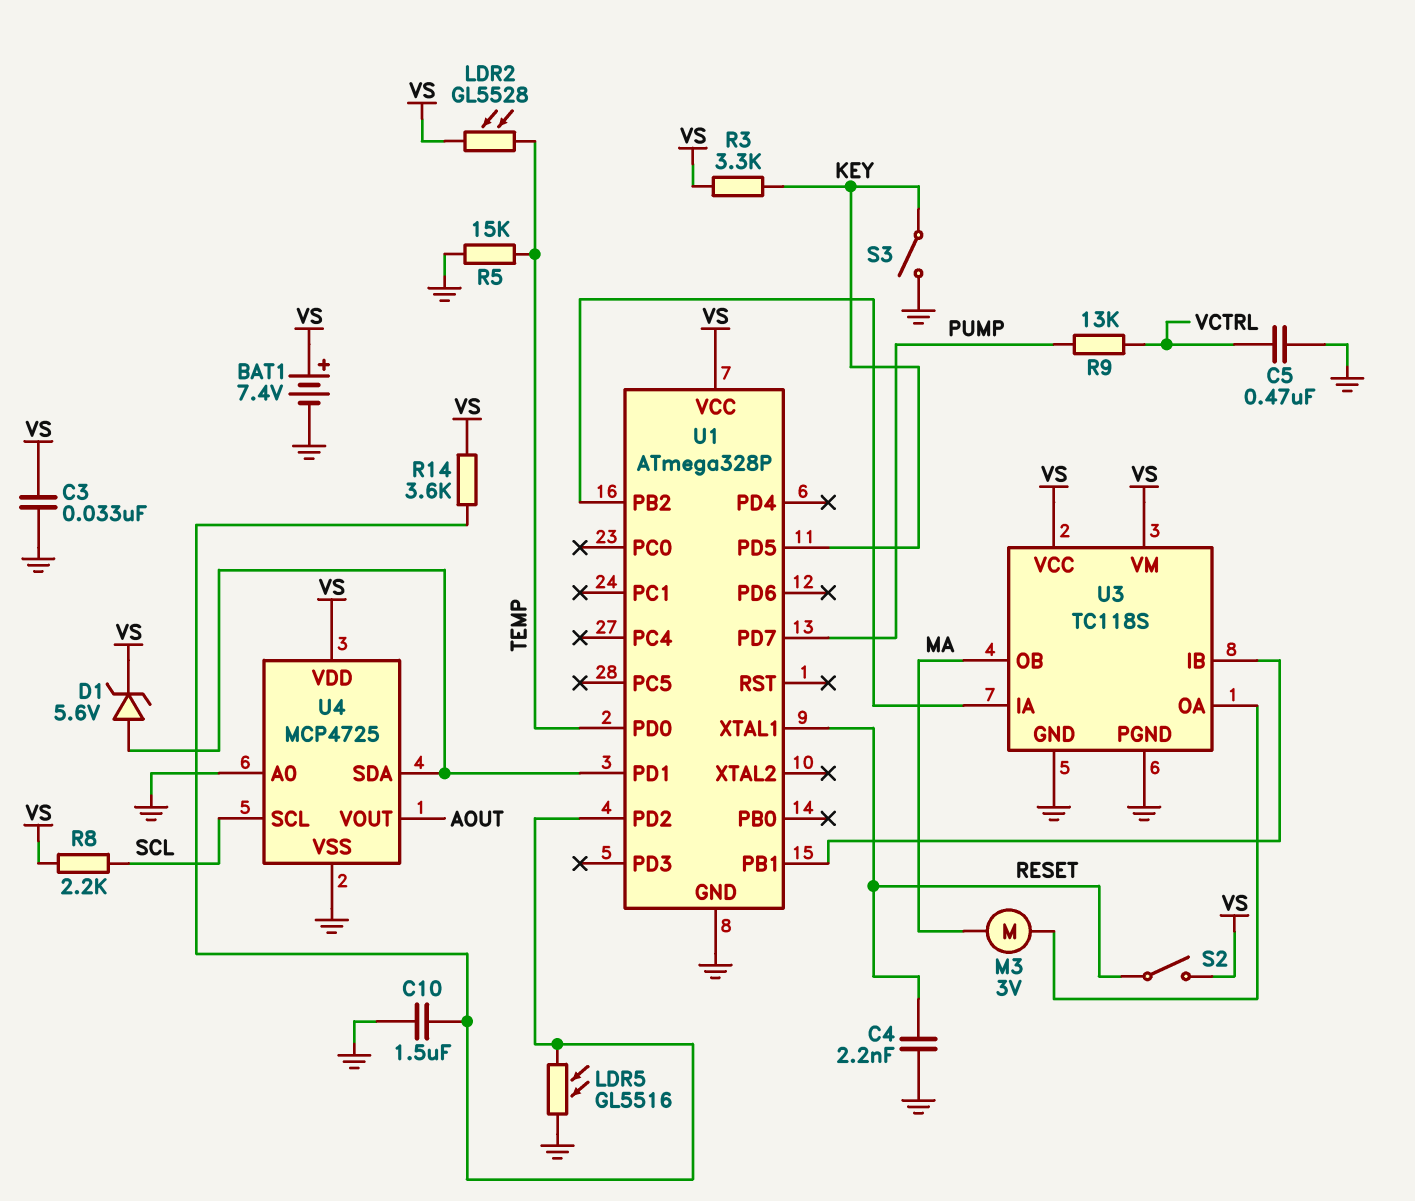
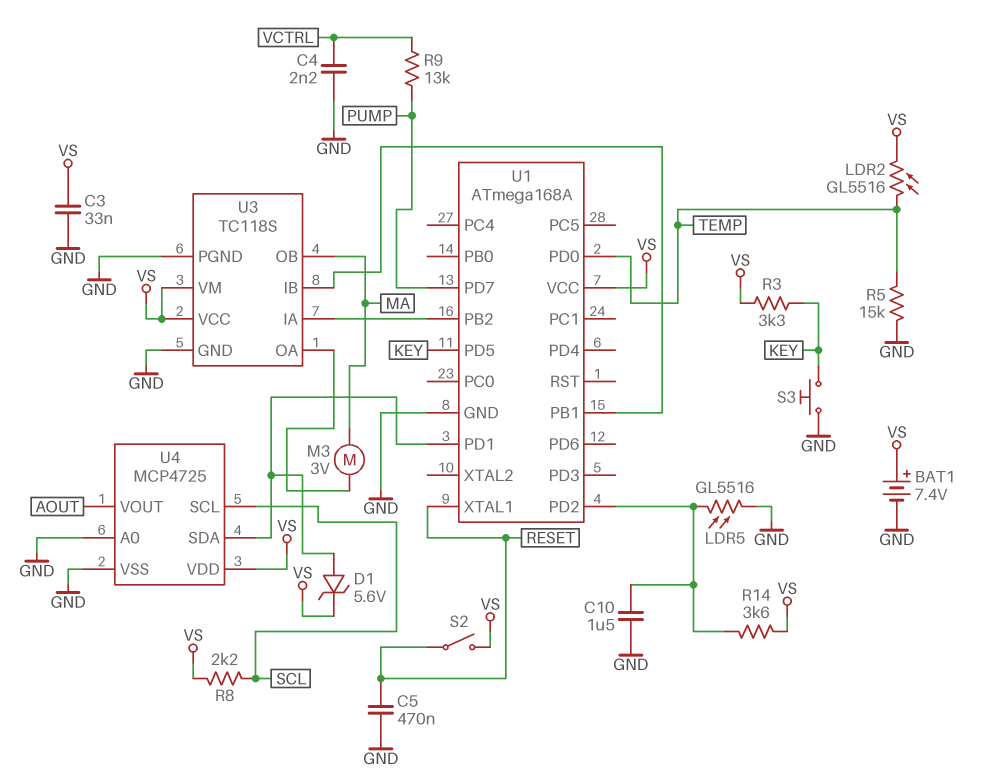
C4: 2.2nF (GND, RESET) -> 2.2nF (GND, VCTRL)
C5: 470nF (GND, VCTRL) -> 470nF (GND, RESET)
LDR2: GL5528 (TEMP, VS) -> GL5516 (TEMP, VS)
S3: switch (GND, KEY) -> button (GND, KEY)
U1: ATmega328P -> ATmega168A

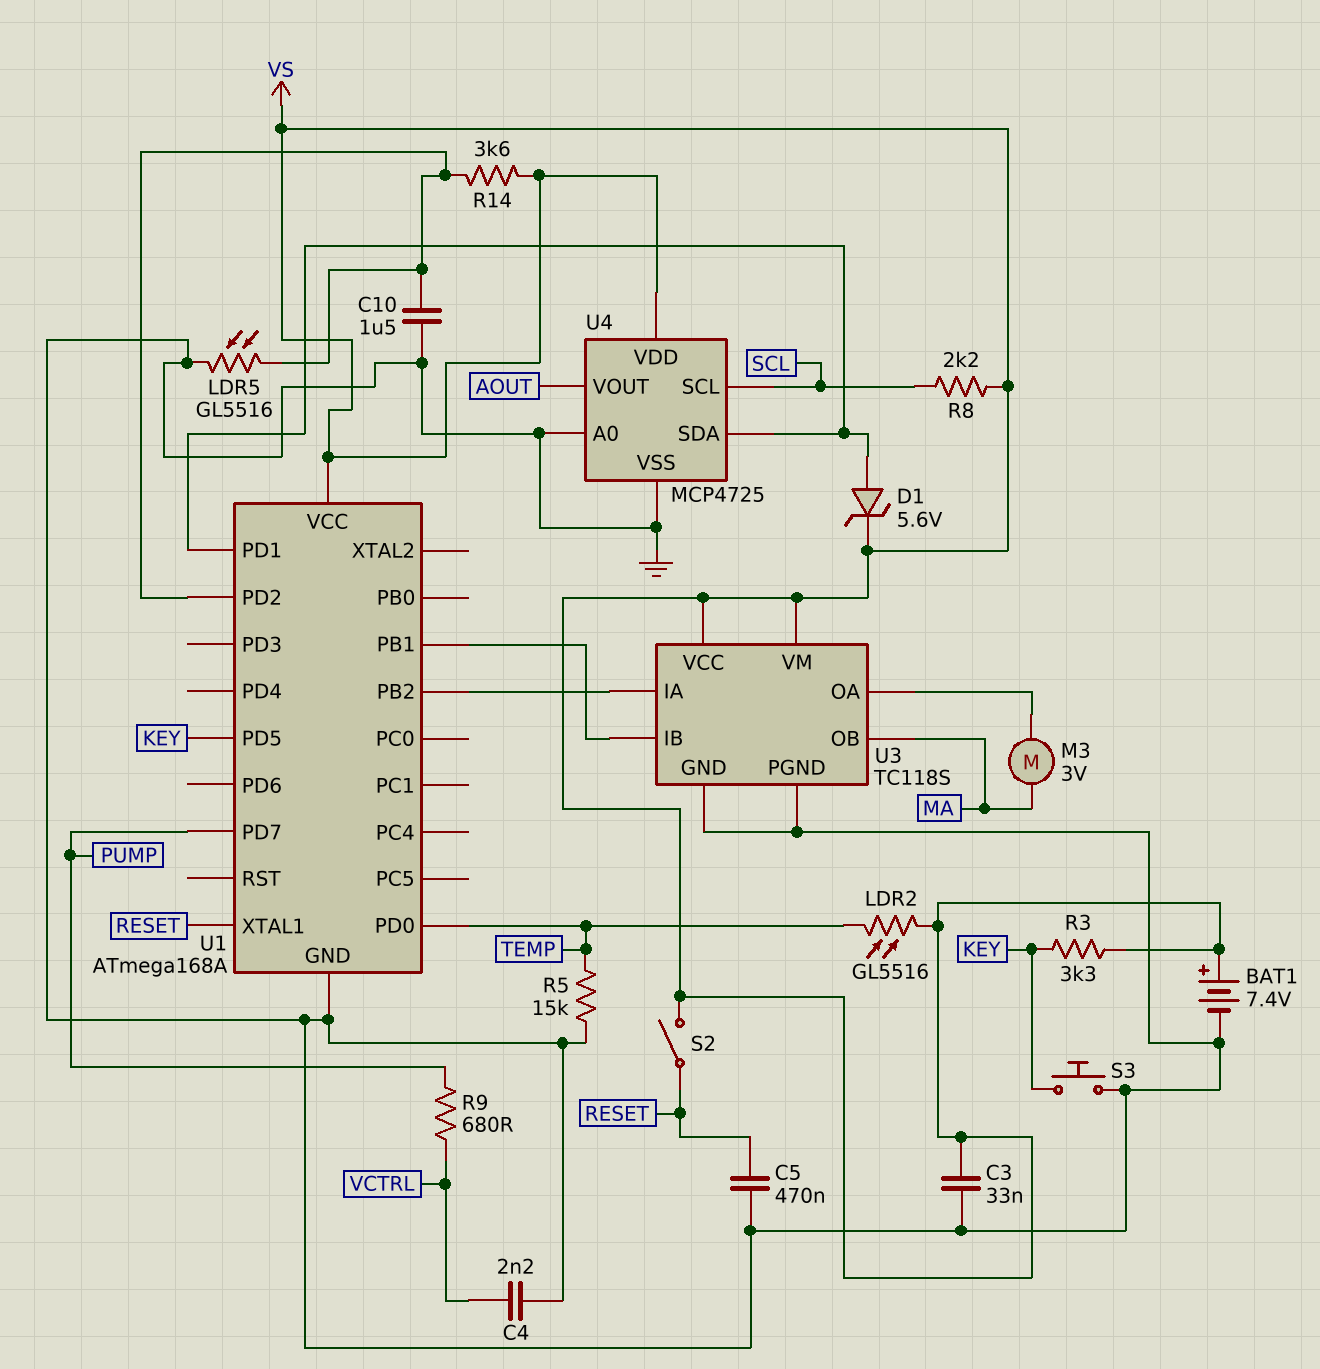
R9: 13k (PUMP, VCTRL) -> 680 (PUMP, VCTRL)

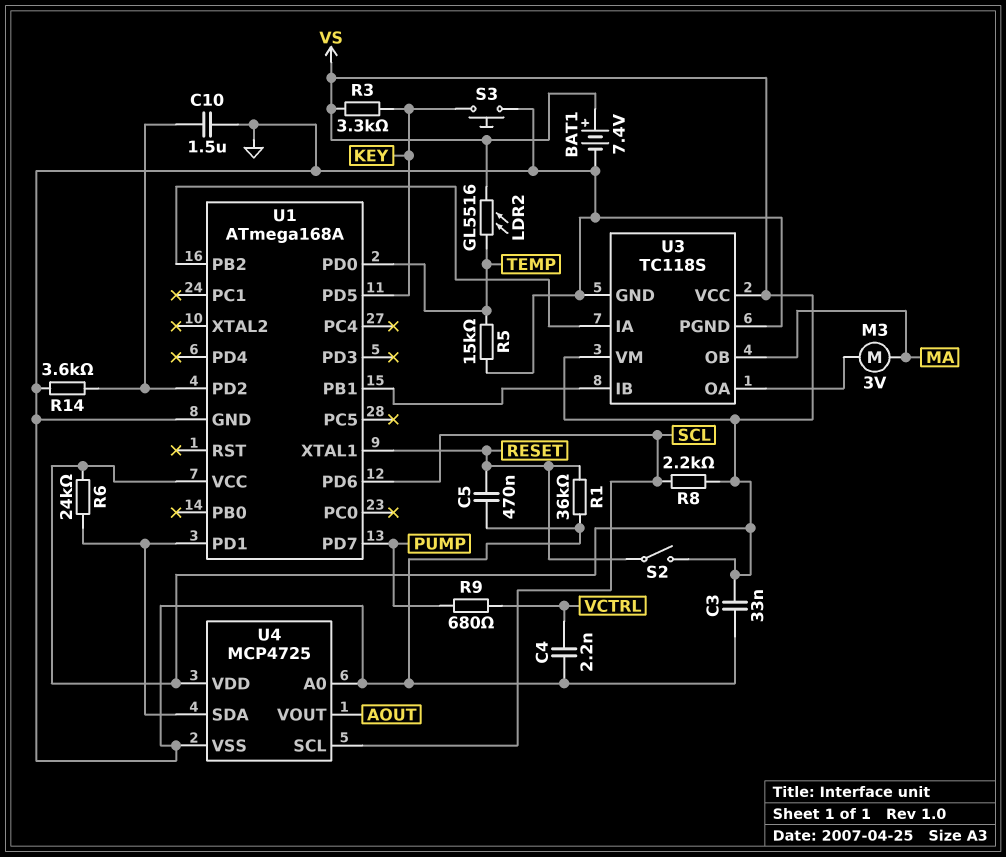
D1: zener 5.6V (A U1/PD1, K VS) -> none
LDR5: GL5516 (GND, U1/PD2) -> none
R1: none -> 36k (GND, RESET)
R6: none -> 24k (U1/PD1, VS)
R14: 3.6k (U1/PD2, VS) -> 3.6k (GND, U1/PD2)
U1 pin PD6: none -> SCL

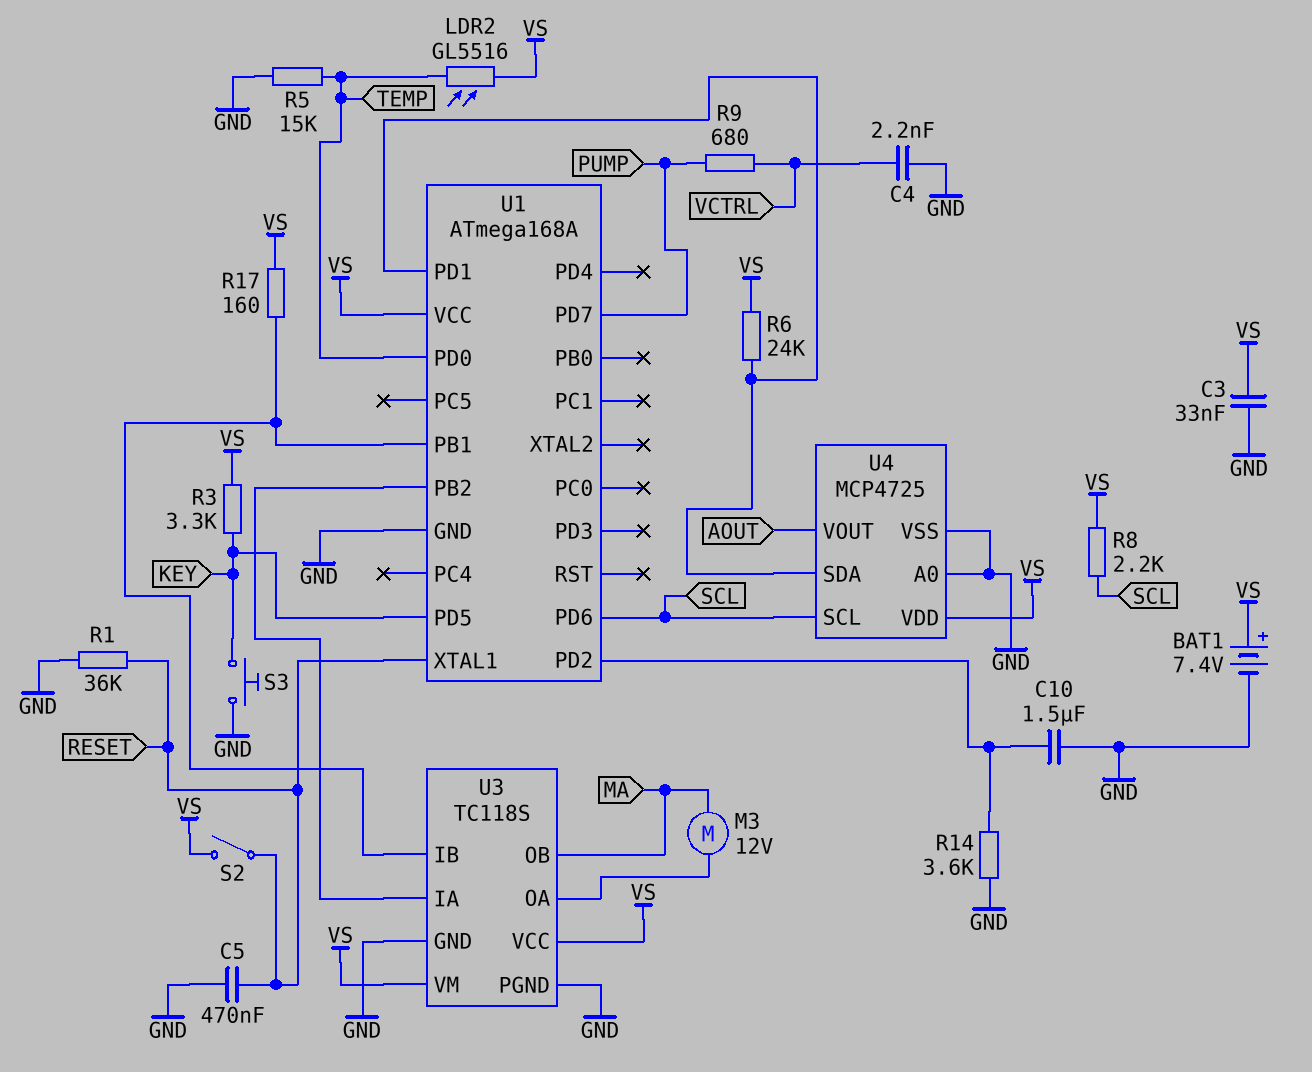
M3: motor 3V (MA, U3/OA) -> motor 12V (MA, U3/OA)
R17: none -> 160 (U1/PB1, VS)

